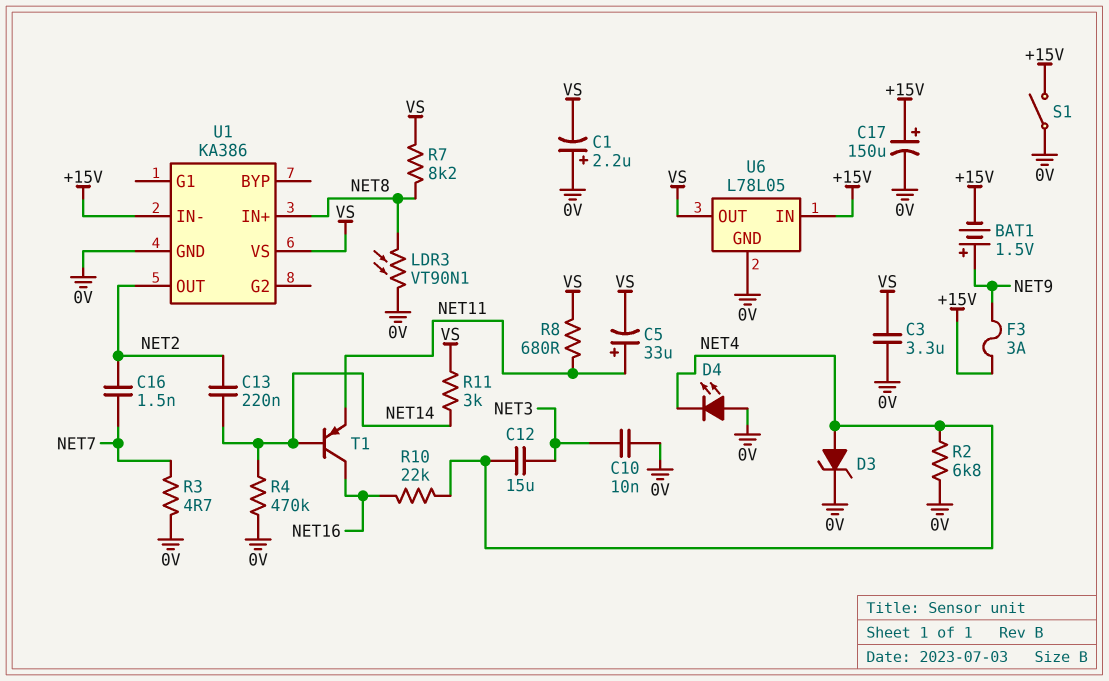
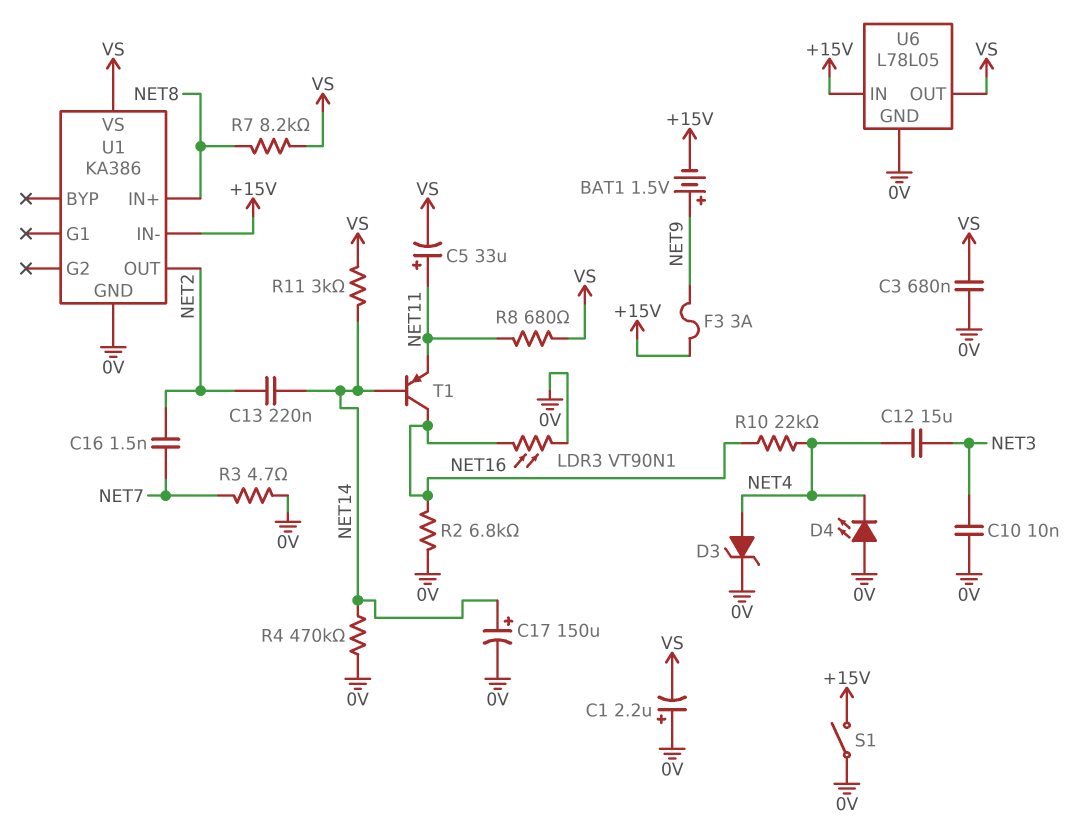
C3: 3.3uF (0V, VS) -> 680nF (0V, VS)
C17: 150uF (plus +15V, minus 0V) -> 150uF (plus NET14, minus 0V)
LDR3: VT90N1 (0V, NET8) -> VT90N1 (0V, NET16)
R2: 6.8k (0V, NET4) -> 6.8k (0V, NET16)

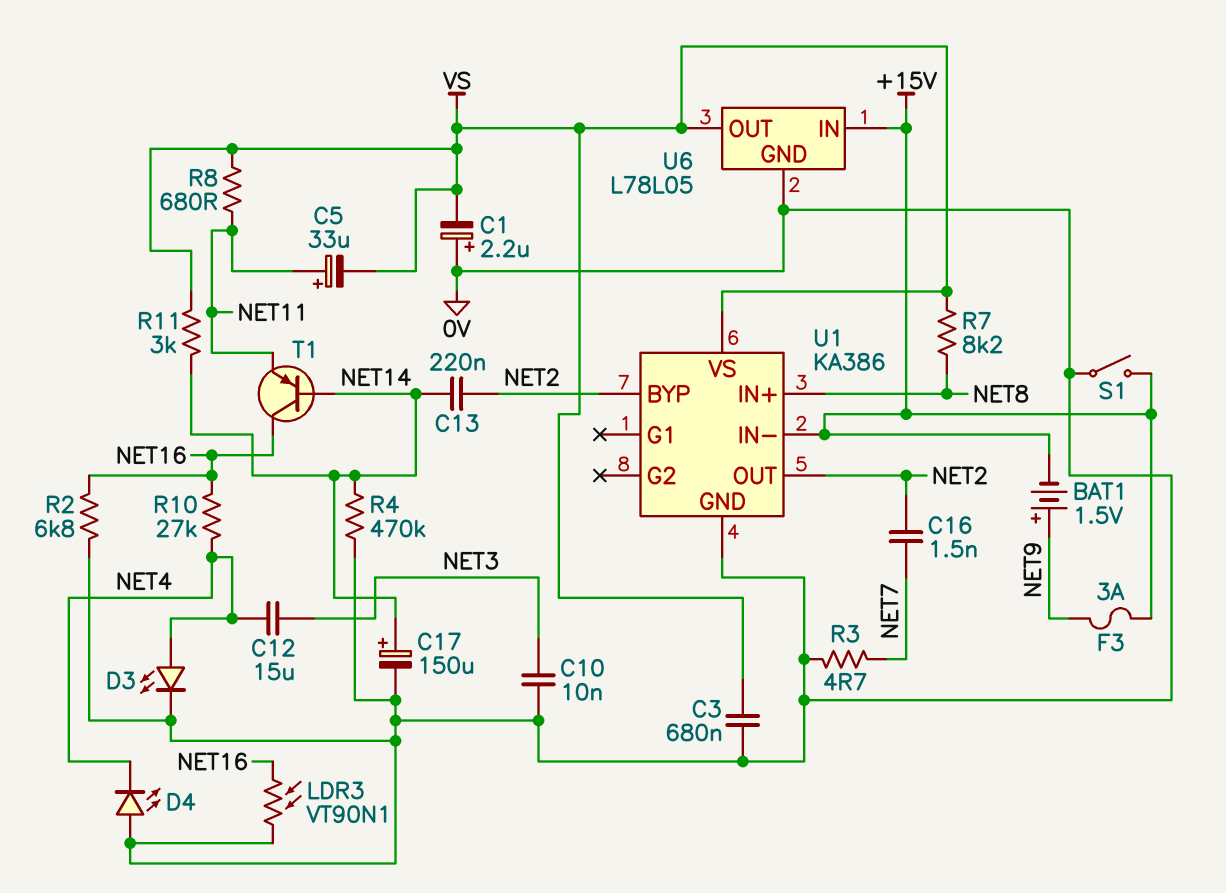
D3: zener (A NET4, K 0V) -> LED (A NET4, K 0V)
R10: 22k (NET4, NET16) -> 27k (NET4, NET16)
U1 pin BYP: none -> NET2

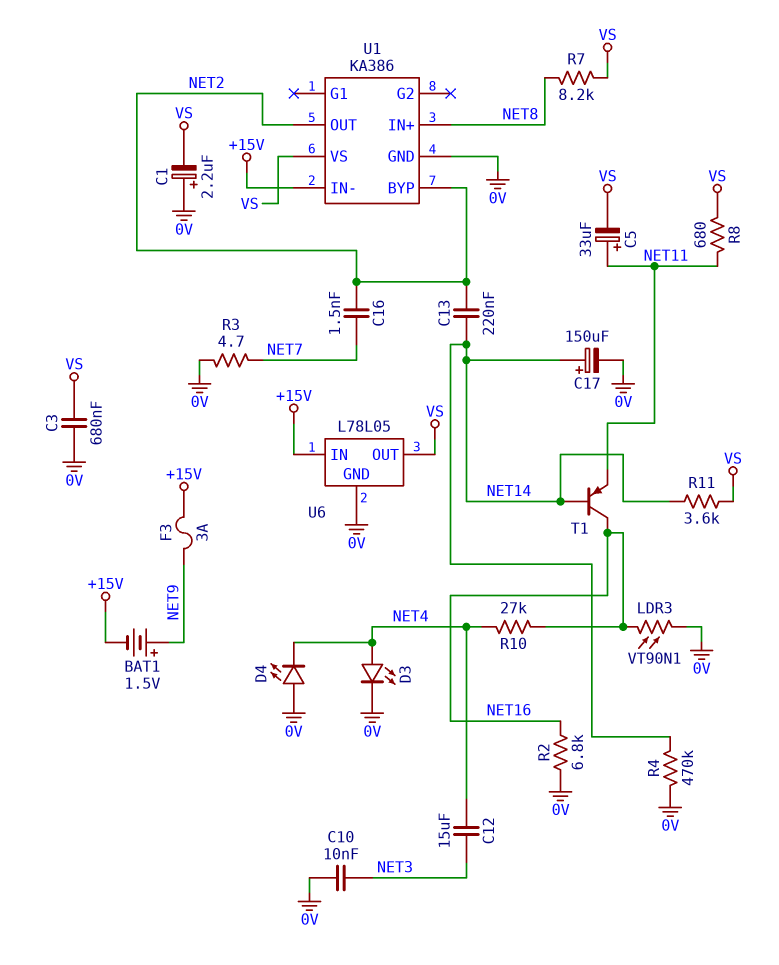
R11: 3k (NET14, VS) -> 3.6k (NET14, VS)
S1: switch (+15V, 0V) -> none

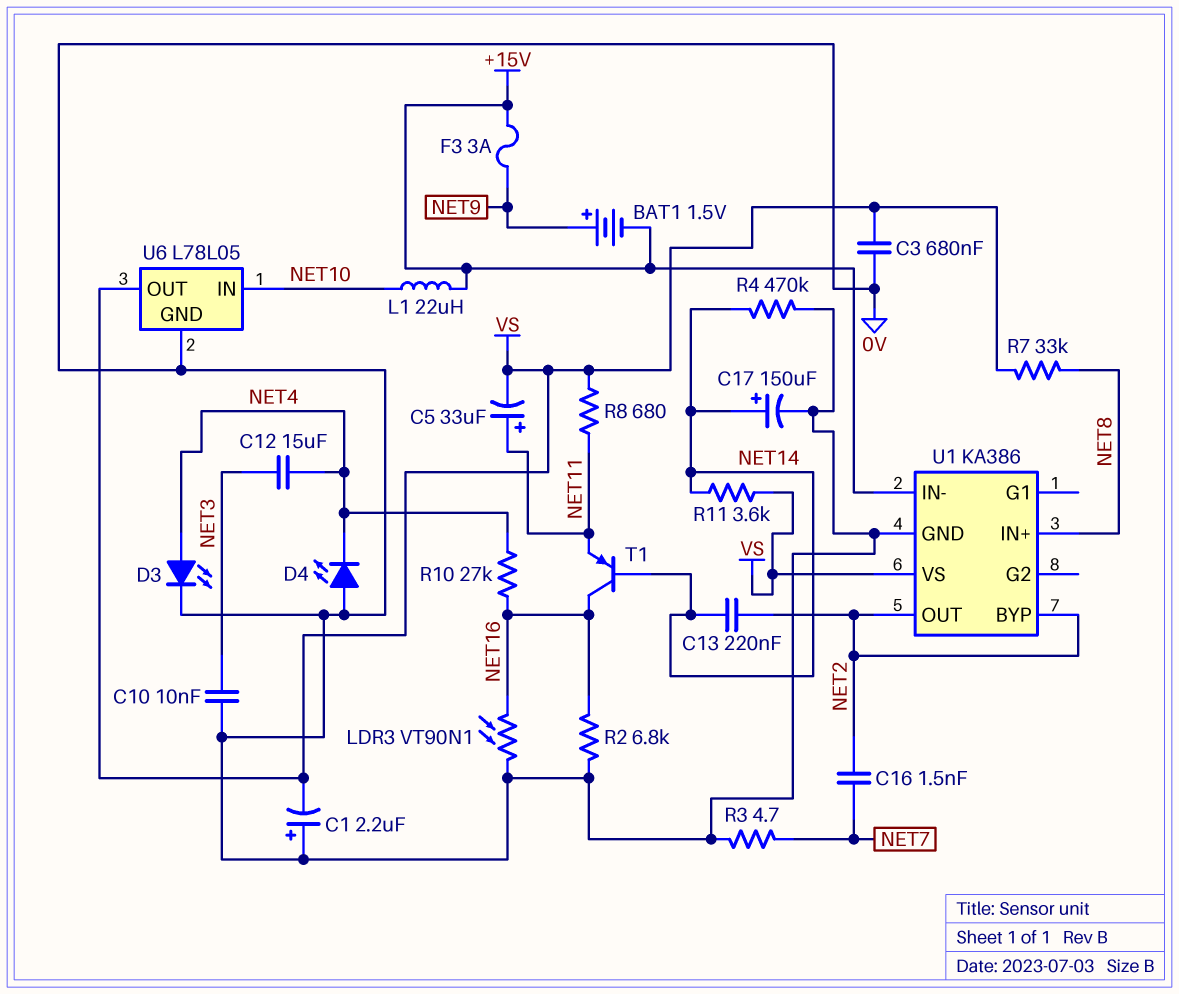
L1: none -> 22uH (+15V, NET10)
R7: 8.2k (NET8, VS) -> 33k (NET8, VS)
U6 pin IN: +15V -> NET10

